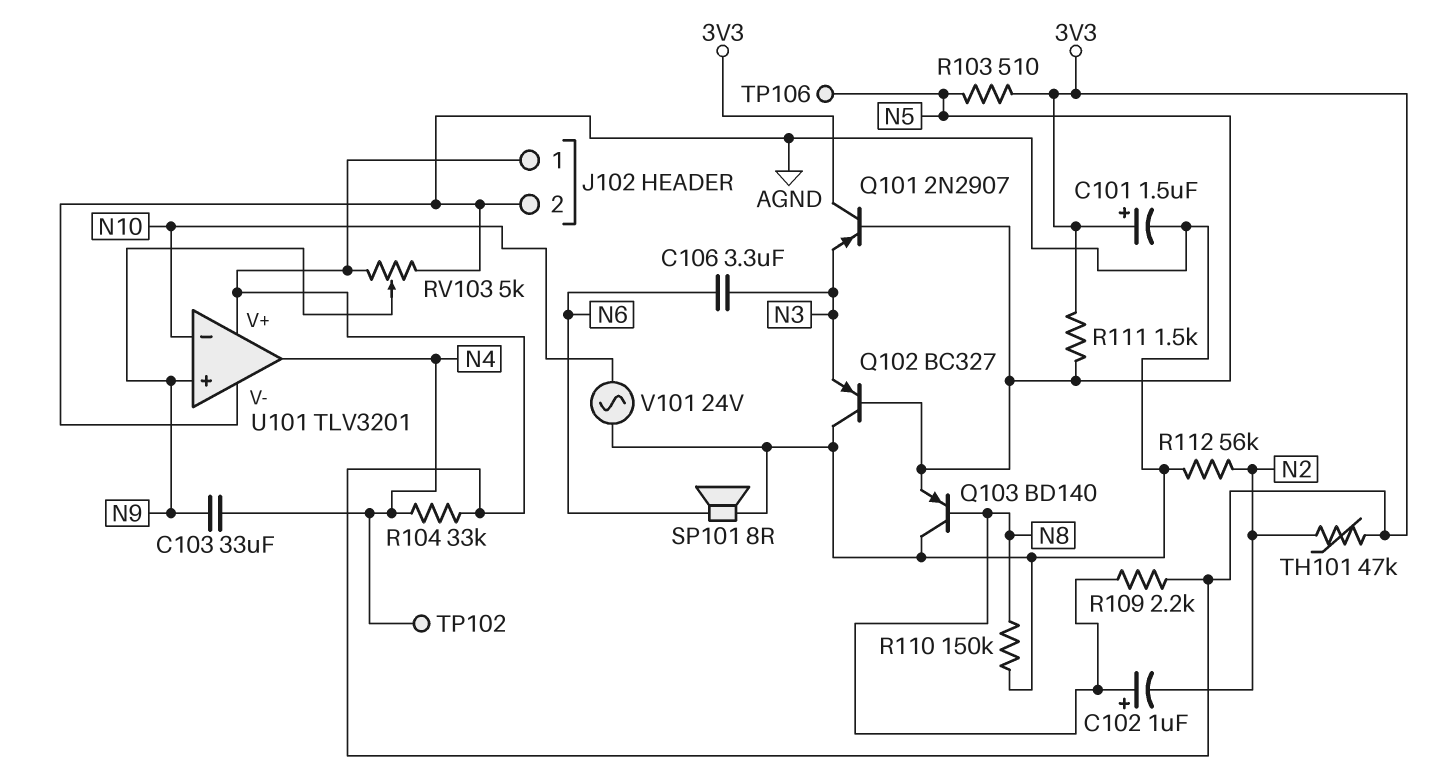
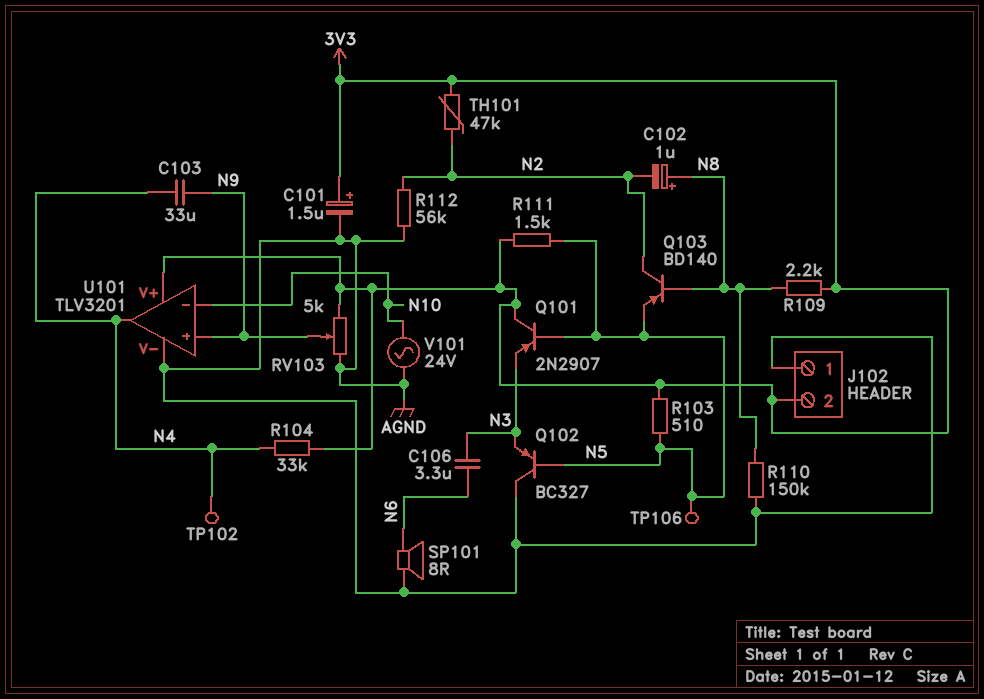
J102 pin 1: 3V3 -> AGND
J102 pin 2: AGND -> 3V3
Q103: PNP BD140 (B N8, C AGND, E N5) -> PNP BD140 (B N8, C N2, E N5)

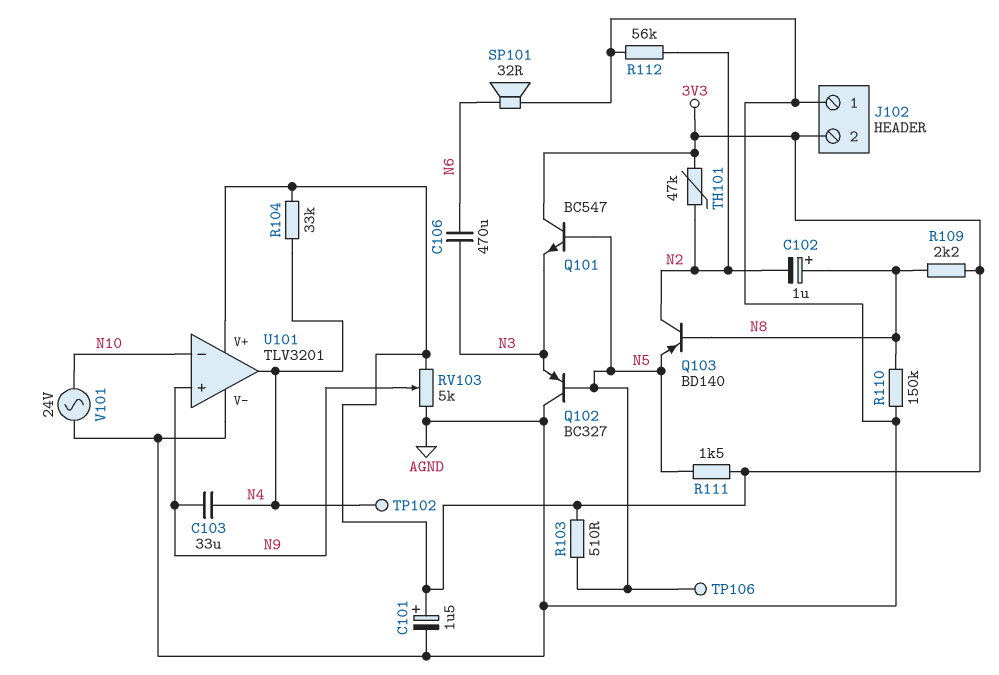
C106: 3.3uF (N3, N6) -> 470uF (N3, N6)
Q101: PNP 2N2907 (B N5, C 3V3, E N3) -> NPN BC547 (B N5, C 3V3, E N3)
SP101: speaker 8R (AGND, N6) -> speaker 32R (AGND, N6)

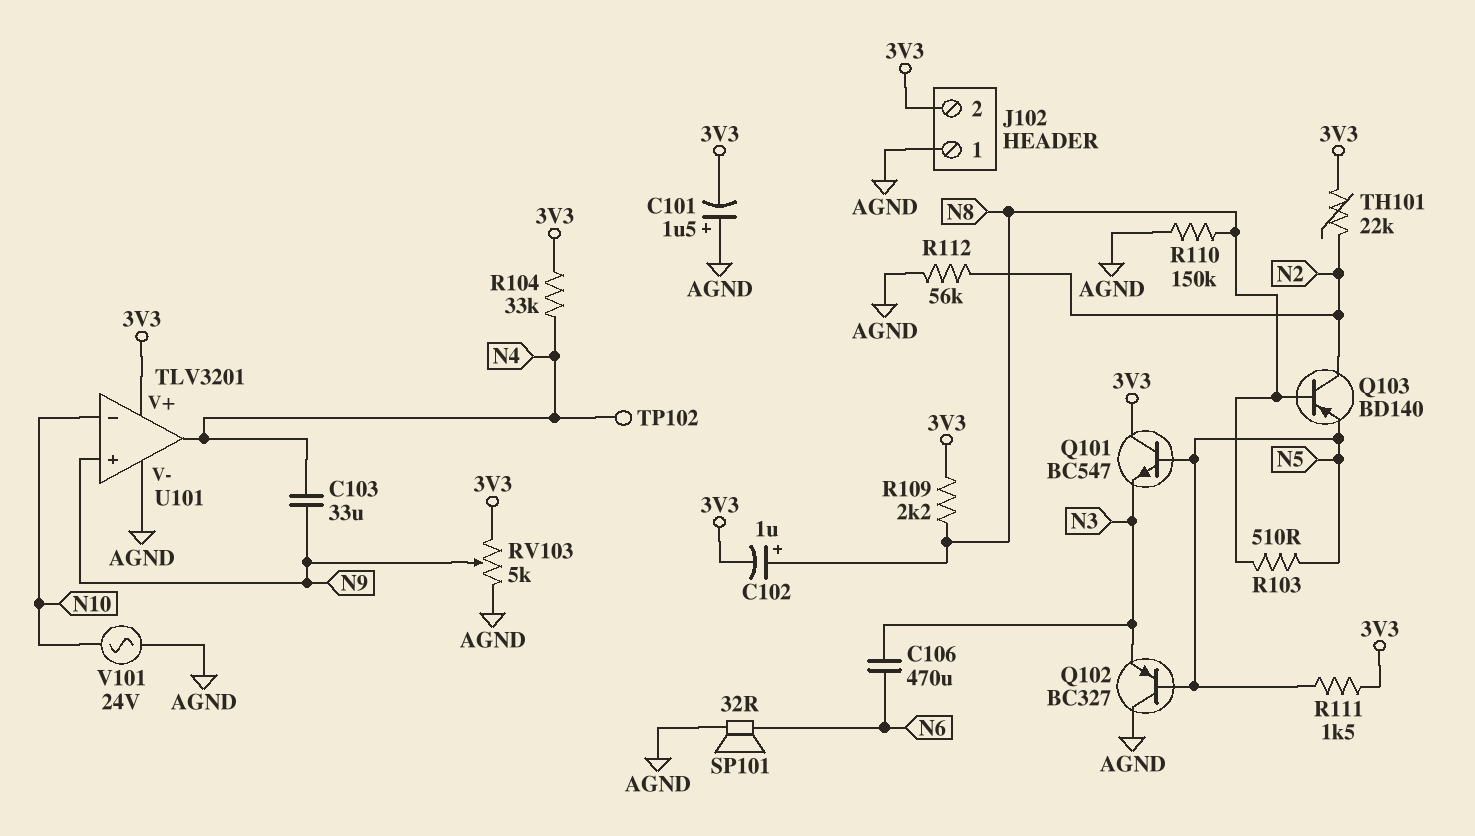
C101: 1.5uF (plus 3V3, minus AGND) -> 1.5uF (plus AGND, minus 3V3)
C102: 1uF (plus N8, minus N2) -> 1uF (plus N8, minus 3V3)
R103: 510 (3V3, N5) -> 510 (N5, N8)
TH101: 47k (3V3, N2) -> 22k (3V3, N2)
TP106: test point (N5) -> none

